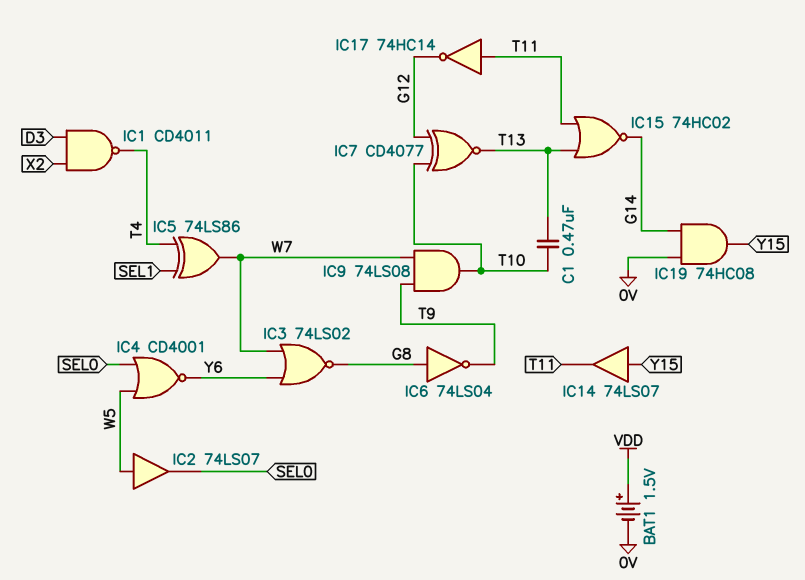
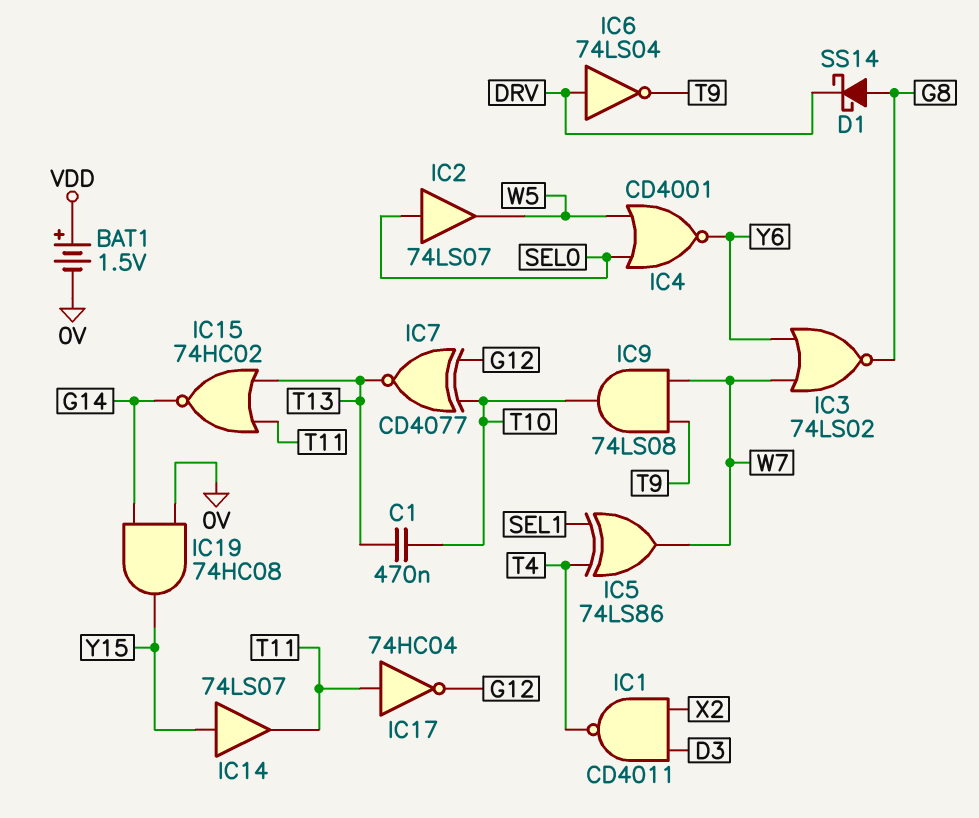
D1: none -> schottky SS14 (A G8, K DRV)
IC2: buffer 74LS07 (in W5, out SEL0) -> buffer 74LS07 (in SEL0, out W5)
IC6: NOT 74LS04 (in G8, out T9) -> NOT 74LS04 (in DRV, out T9)
IC17: NOT 74HC14 (in T11, out G12) -> NOT 74HC04 (in T11, out G12)

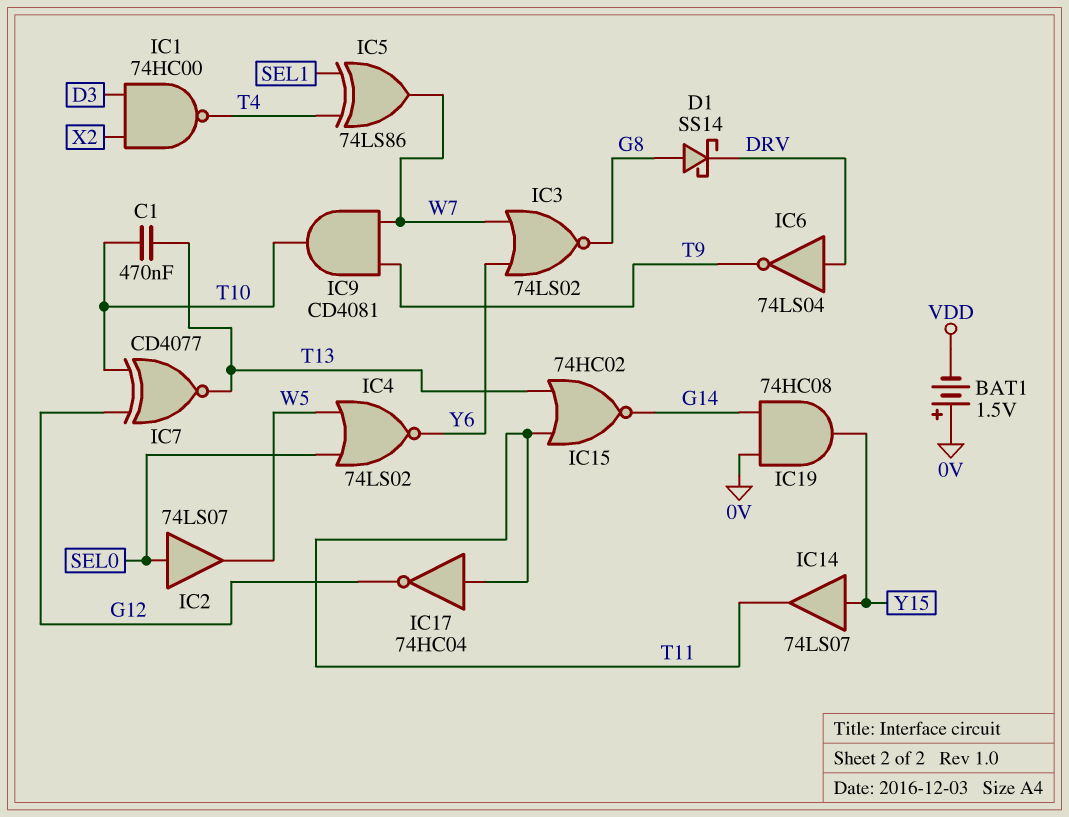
BAT1: 1.5V (plus VDD, minus 0V) -> 1.5V (plus 0V, minus VDD)
IC1: NAND CD4011 (in D3, in X2, out T4) -> NAND 74HC00 (in D3, in X2, out T4)
IC4: NOR CD4001 (in SEL0, in W5, out Y6) -> NOR 74LS02 (in SEL0, in W5, out Y6)
IC9: AND 74LS08 (in T9, in W7, out T10) -> AND CD4081 (in T9, in W7, out T10)

